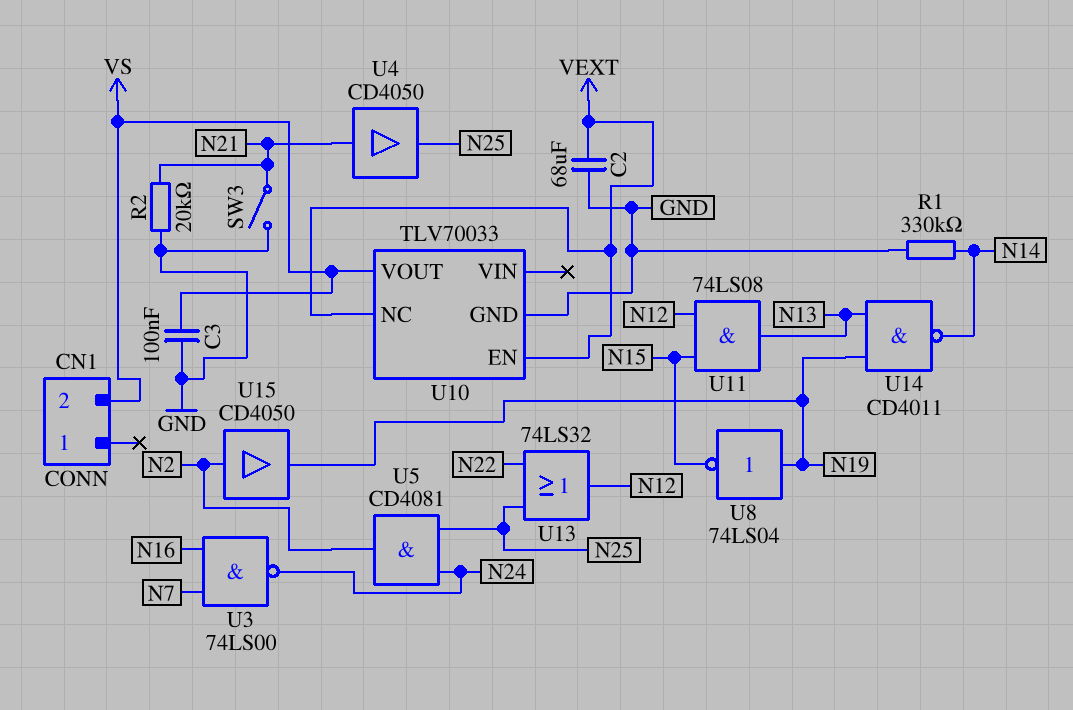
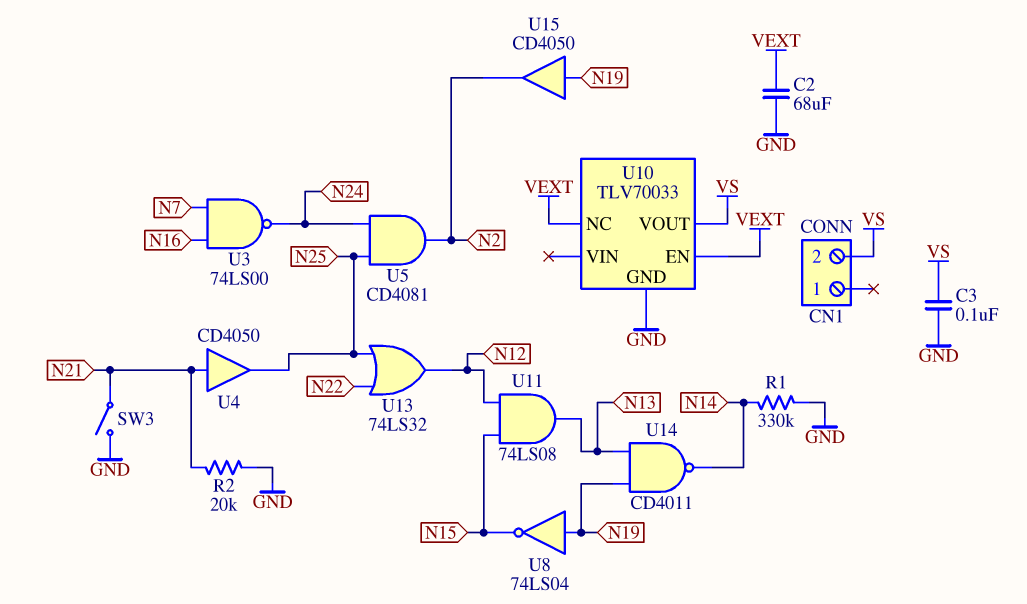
U15: buffer CD4050 (in N2, out N19) -> buffer CD4050 (in N19, out N2)

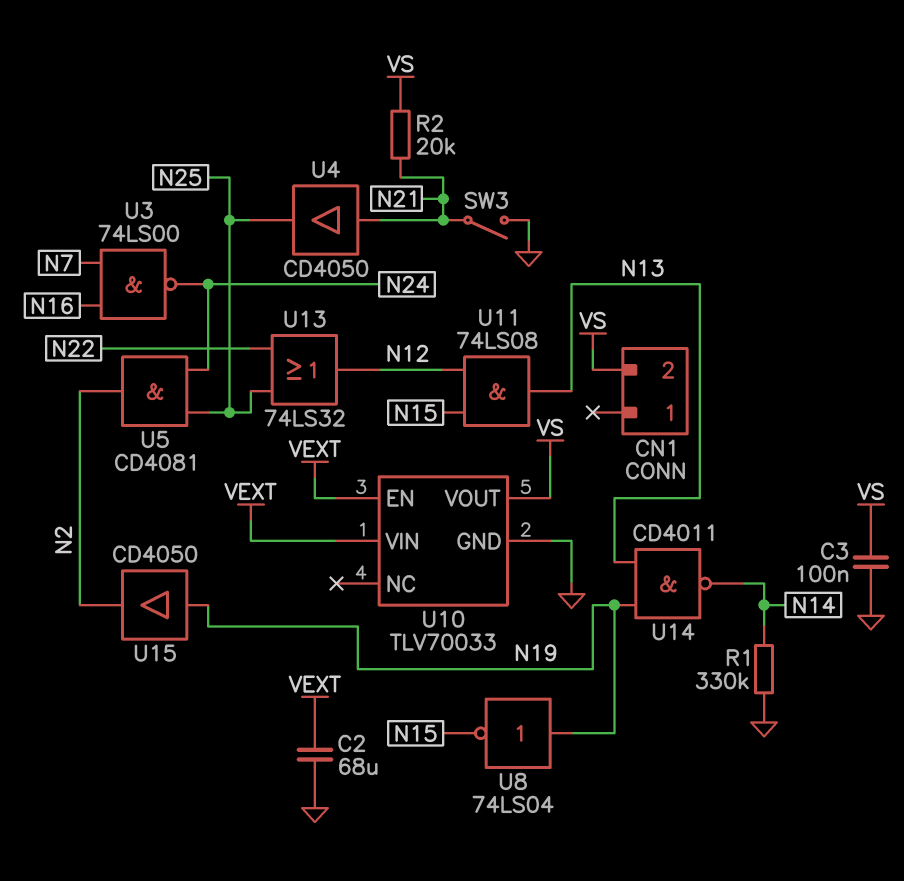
R2: 20k (GND, N21) -> 20k (N21, VS)
U10 pin NC: VEXT -> none
U10 pin VIN: none -> VEXT

